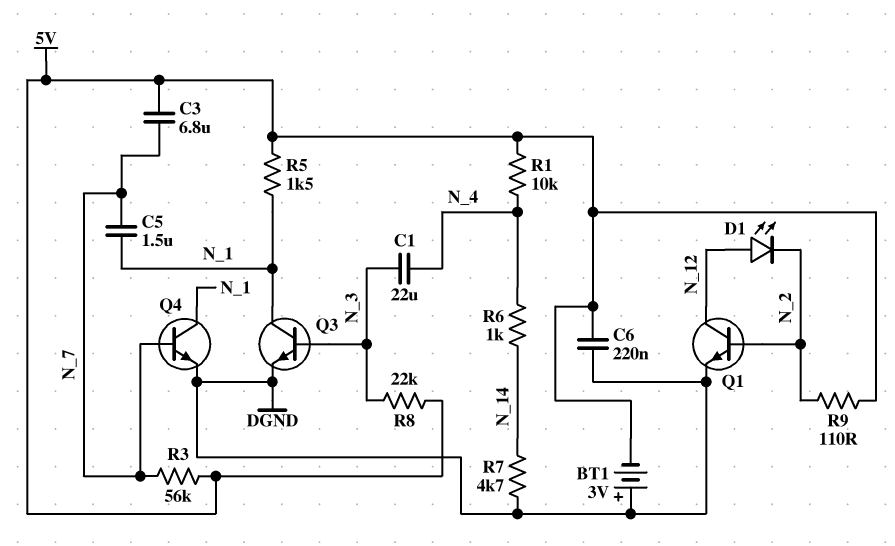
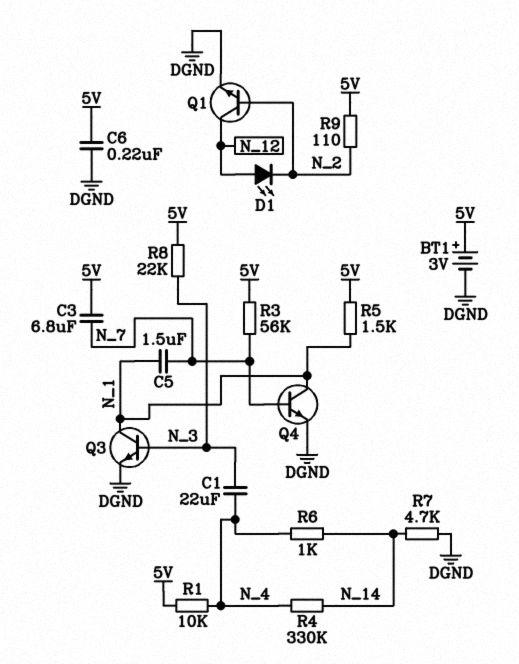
BT1: 3V (plus DGND, minus 5V) -> 3V (plus 5V, minus DGND)
R4: none -> 330k (N_4, N_14)

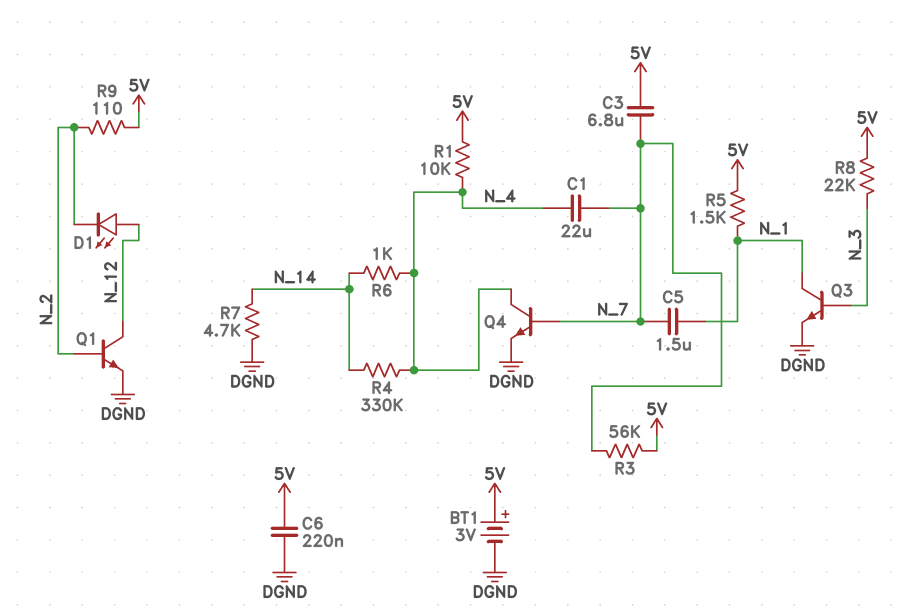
C1: 22uF (N_3, N_4) -> 22uF (N_4, N_7)
Q4: NPN (B N_7, C N_1, E DGND) -> NPN (B N_7, C N_4, E DGND)

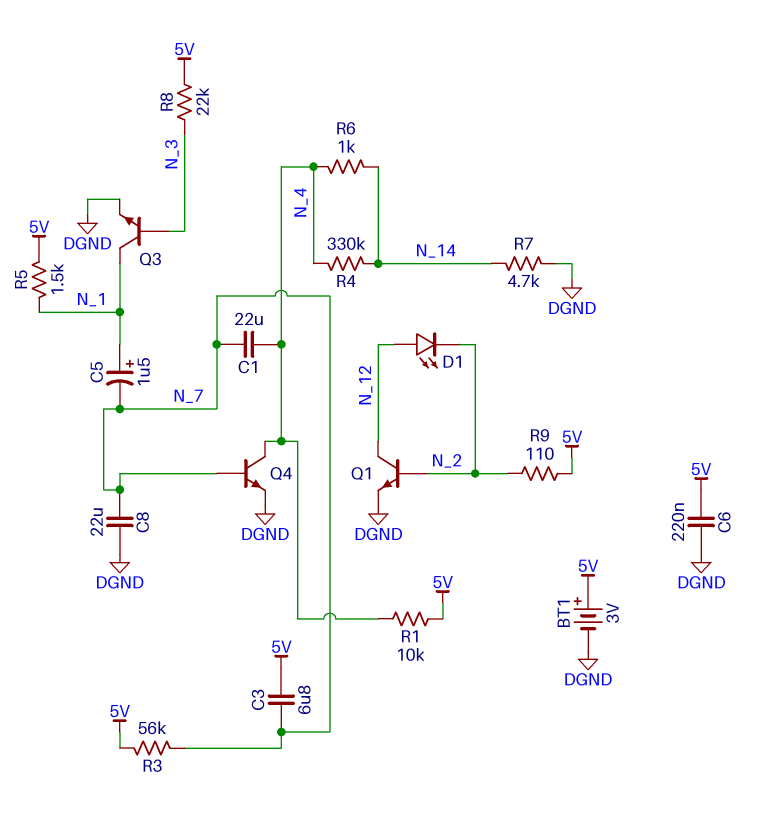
C5: 1.5uF (N_1, N_7) -> 1.5uF (plus N_1, minus N_7)
C8: none -> 22uF (DGND, N_7)

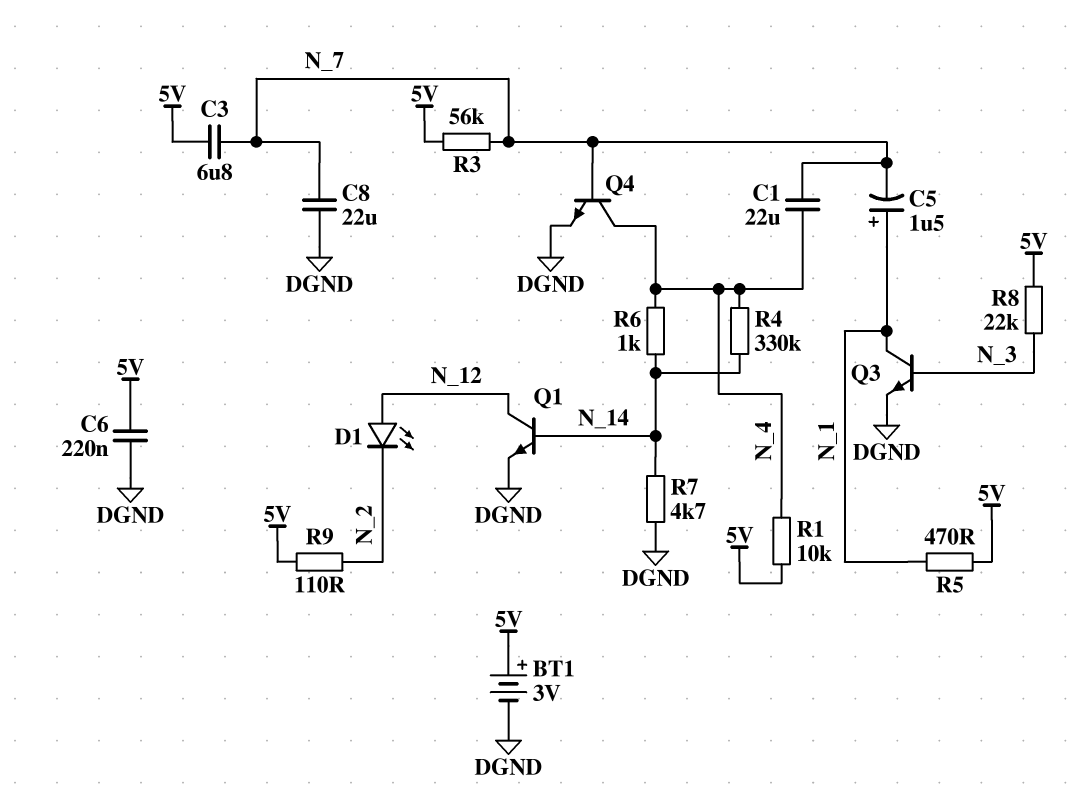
Q1: NPN (B N_2, C N_12, E DGND) -> NPN (B N_14, C N_12, E DGND)
R5: 1.5k (5V, N_1) -> 470 (5V, N_1)

